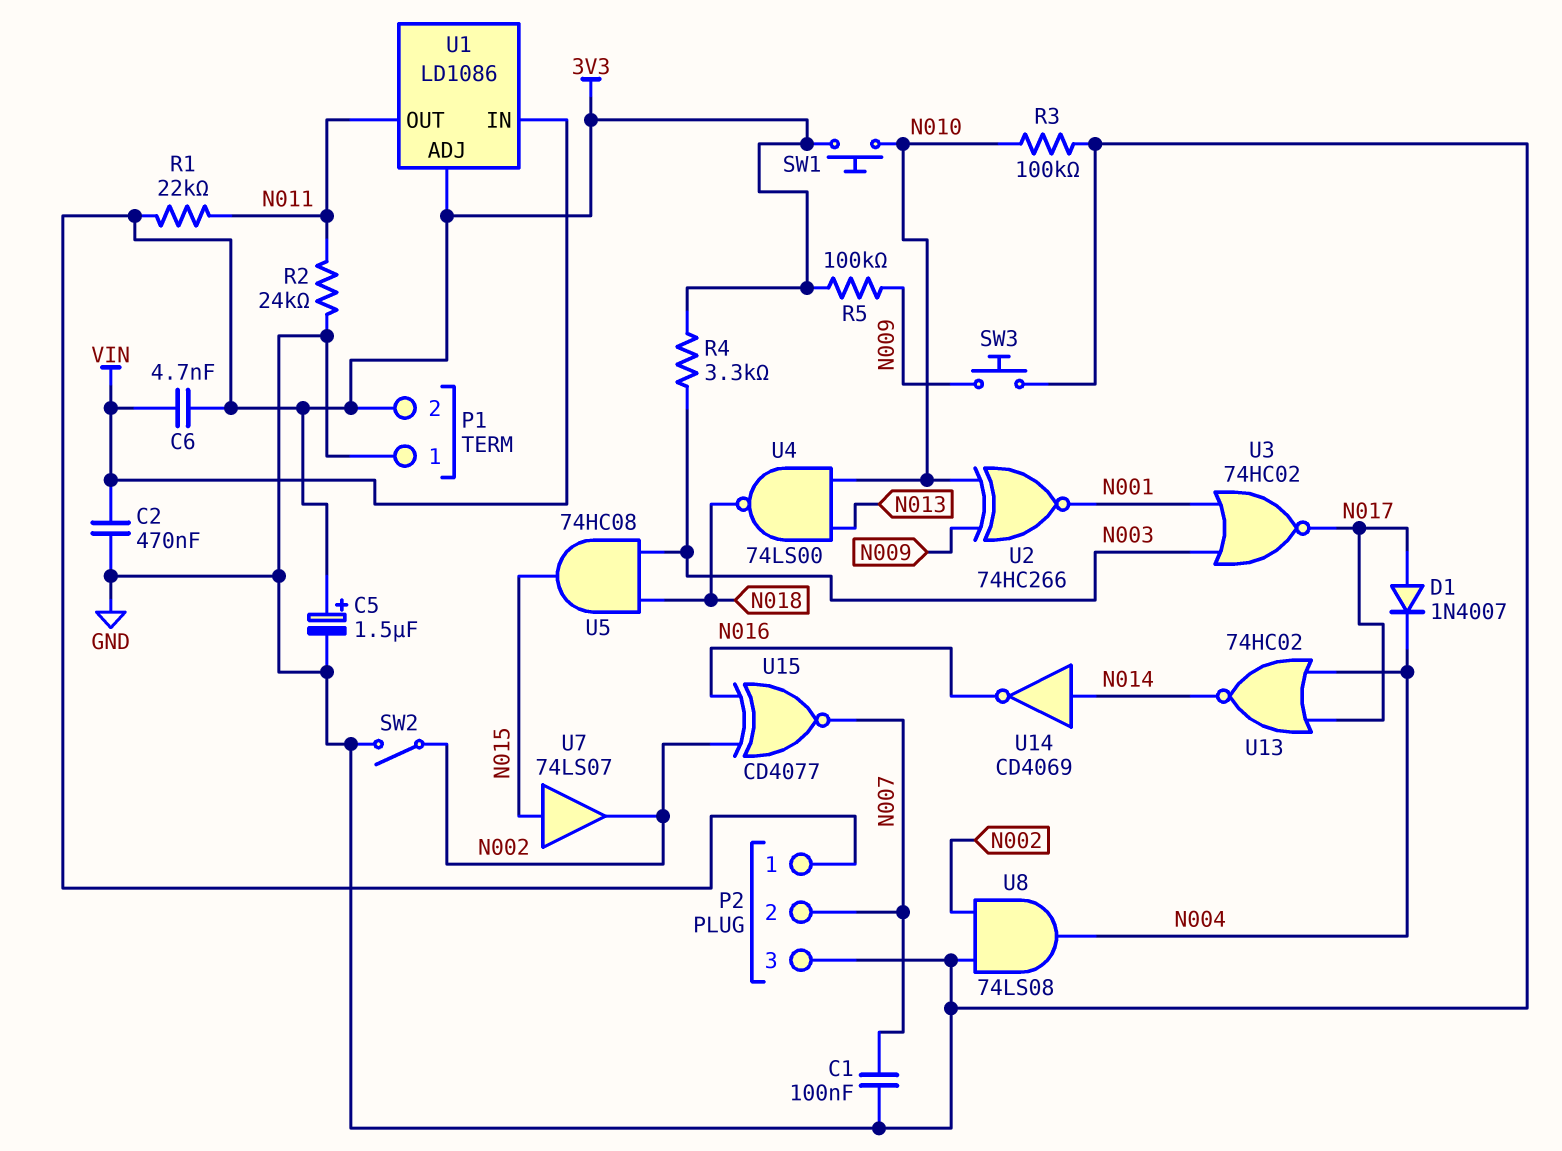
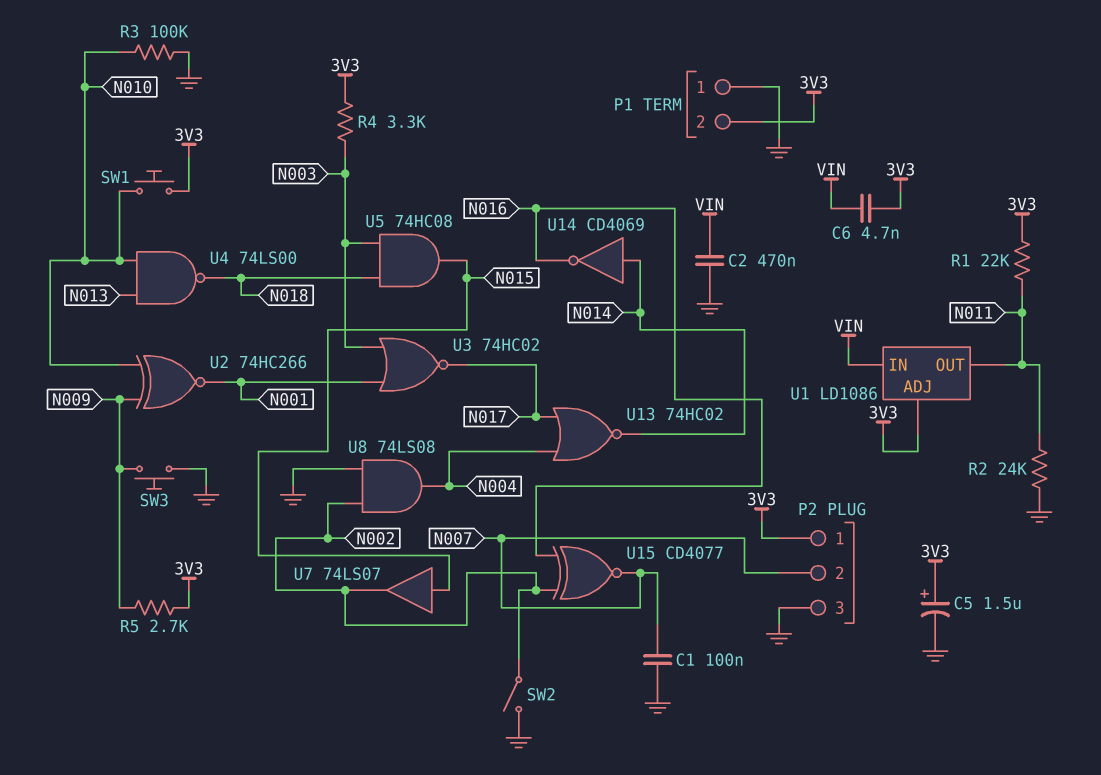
D1: diode 1N4007 (A N017, K N004) -> none
R5: 100k (3V3, N009) -> 2.7k (3V3, N009)

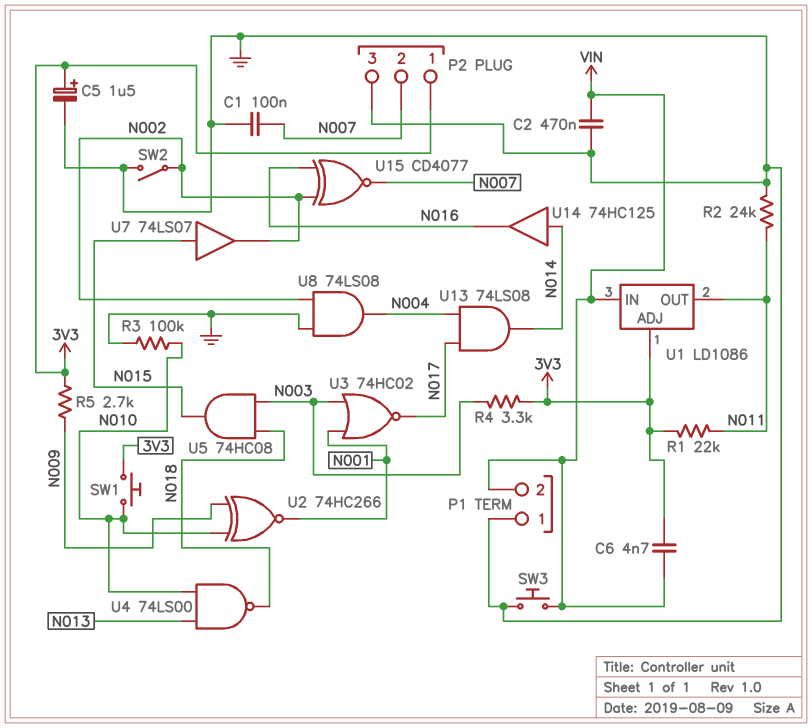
P1 pin 2: 3V3 -> VIN
SW3: button (GND, N009) -> button (GND, VIN)
U13: NOR 74HC02 (in N004, in N017, out N014) -> AND 74LS08 (in N004, in N017, out N014)
U14: NOT CD4069 (in N014, out N016) -> buffer 74HC125 (in N014, out N016)

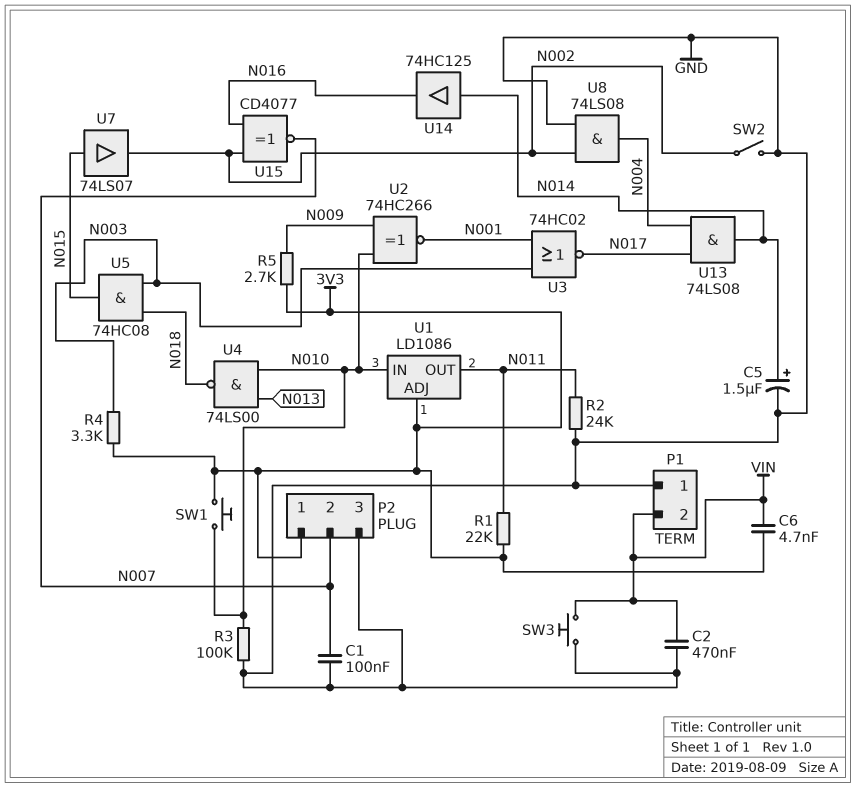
C5: 1.5uF (plus 3V3, minus GND) -> 1.5uF (plus N014, minus GND)
U1 pin IN: VIN -> N010

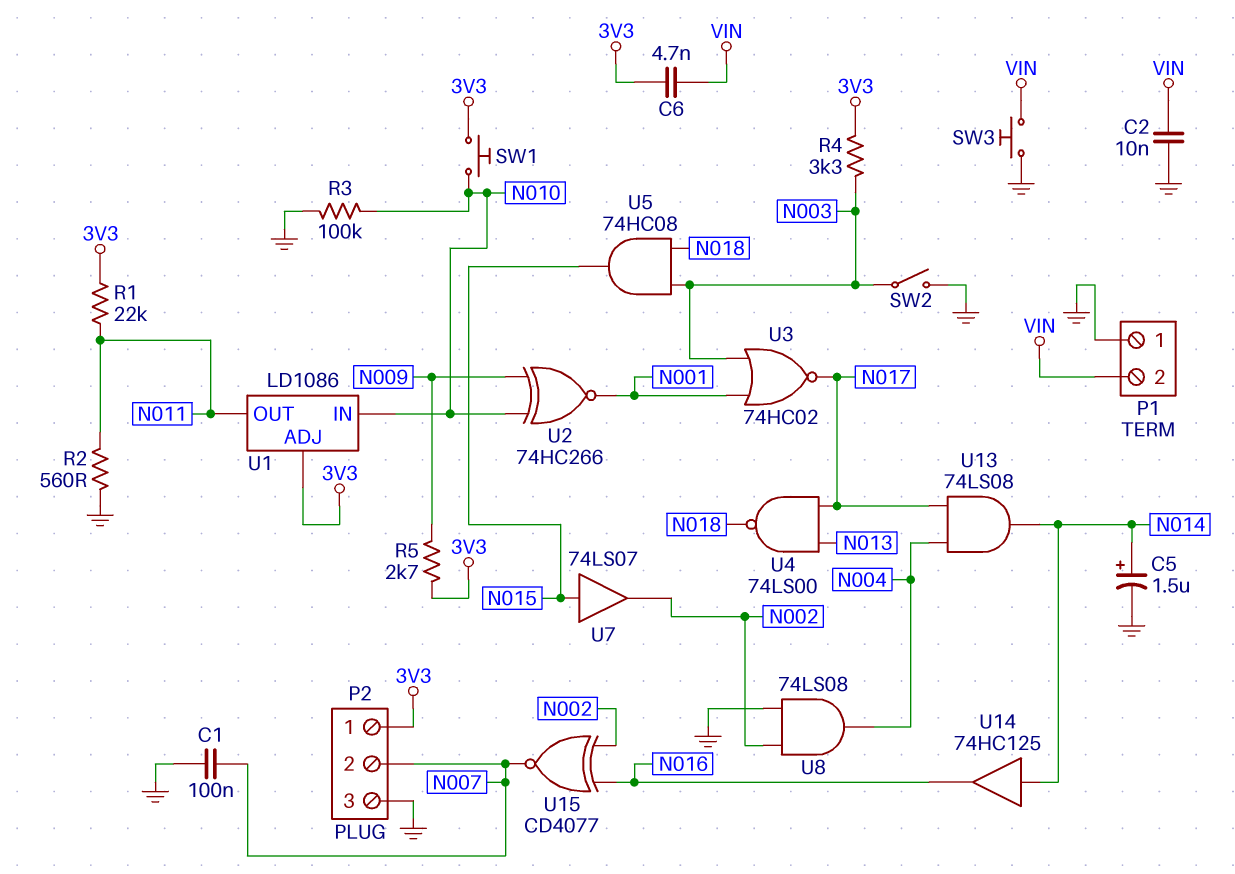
C2: 470nF (GND, VIN) -> 10nF (GND, VIN)
R2: 24k (GND, N011) -> 560 (GND, N011)
SW2: switch (GND, N002) -> switch (GND, N003)
U4: NAND 74LS00 (in N010, in N013, out N018) -> NAND 74LS00 (in N013, in N017, out N018)

